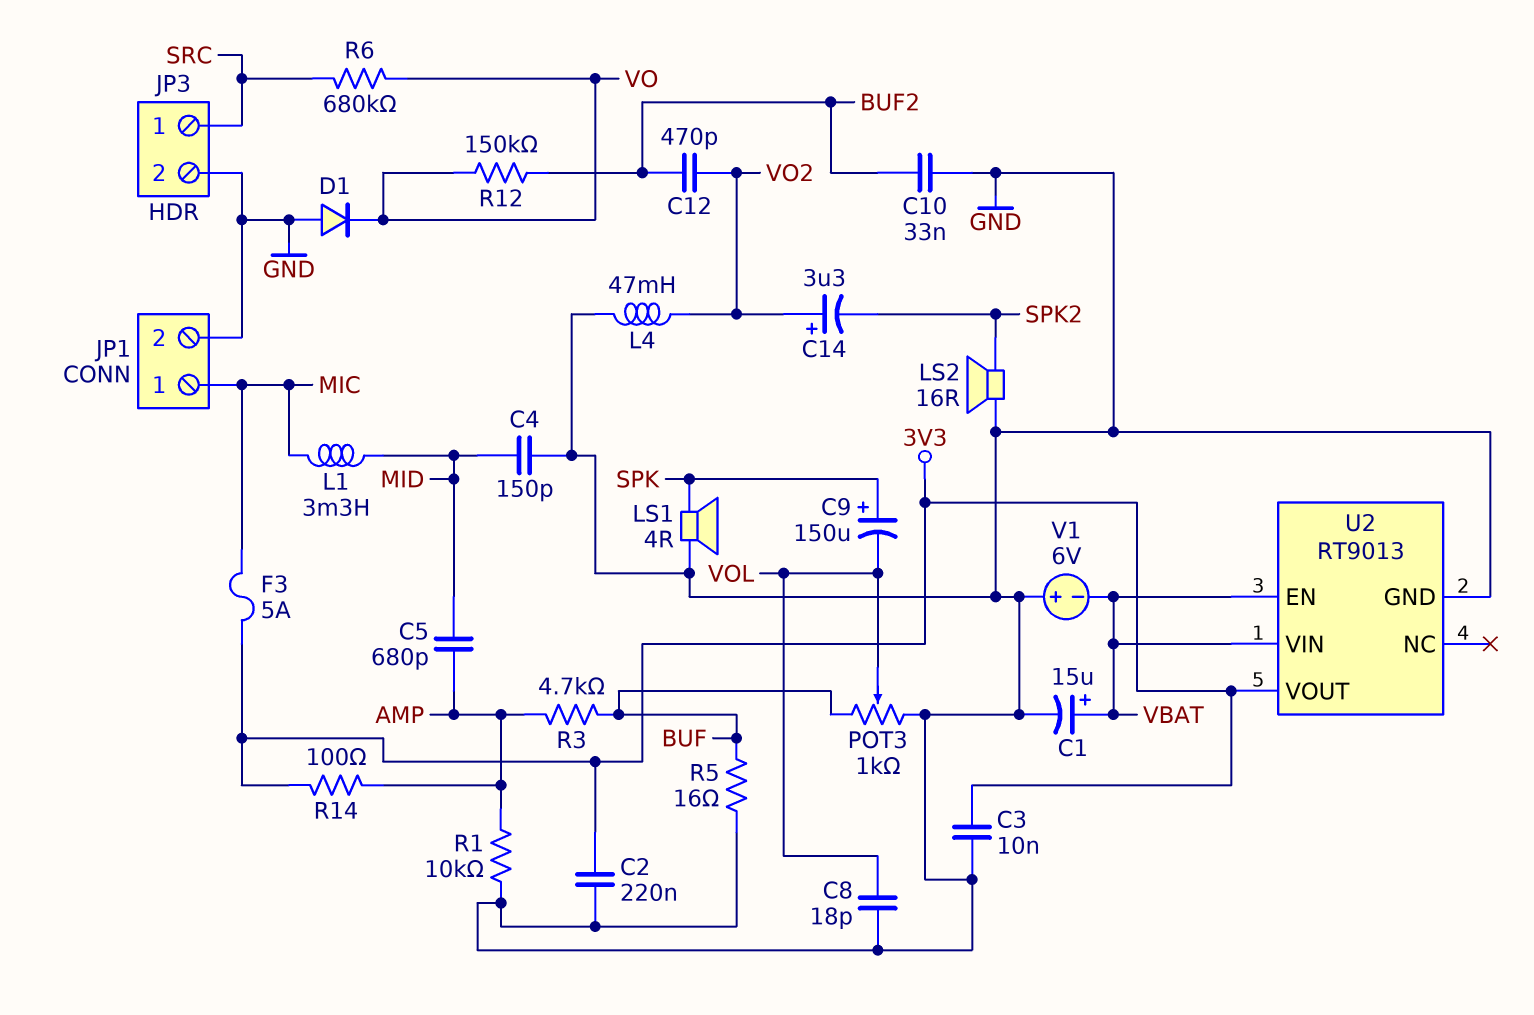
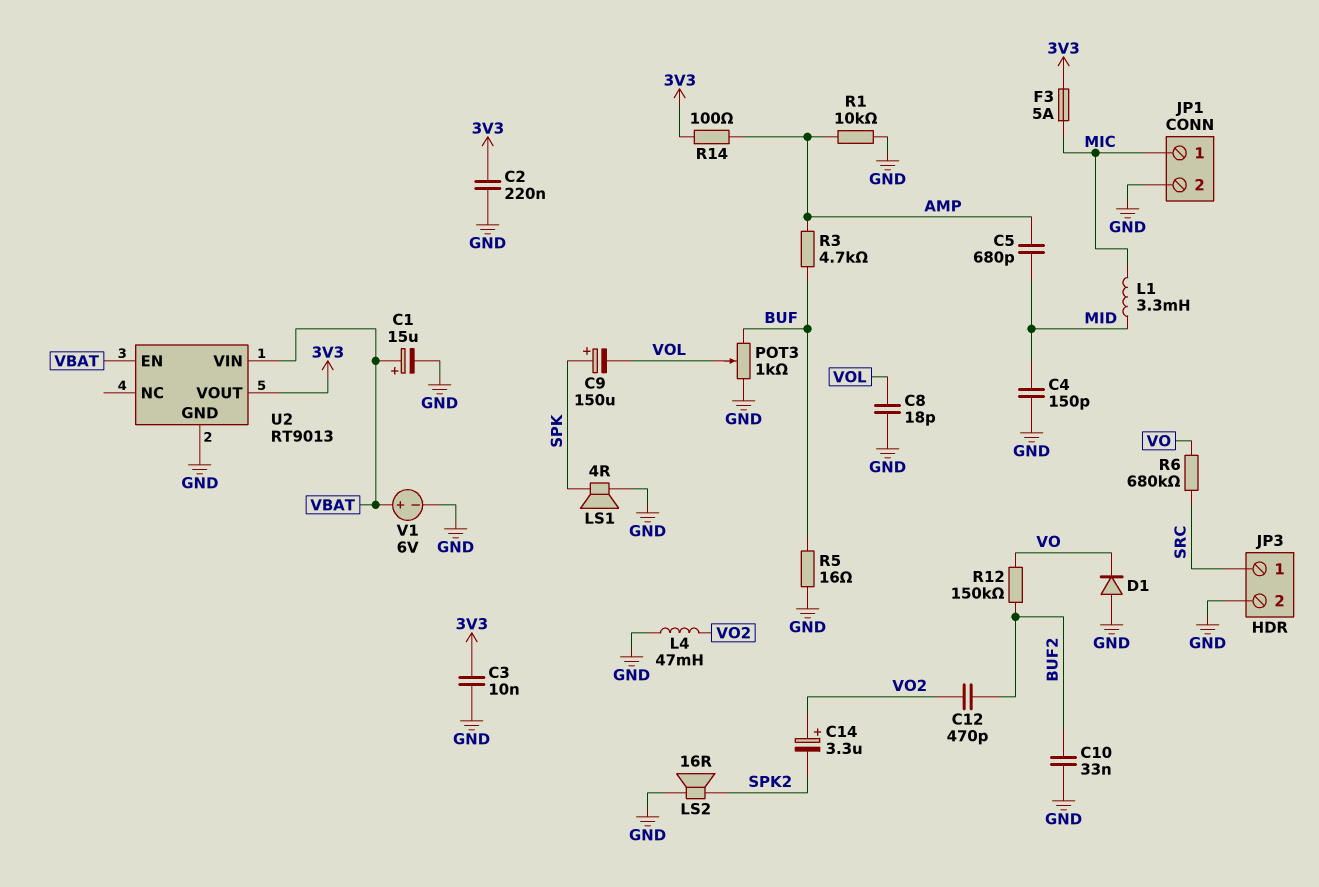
V1: 6V (plus GND, minus VBAT) -> 6V (plus VBAT, minus GND)

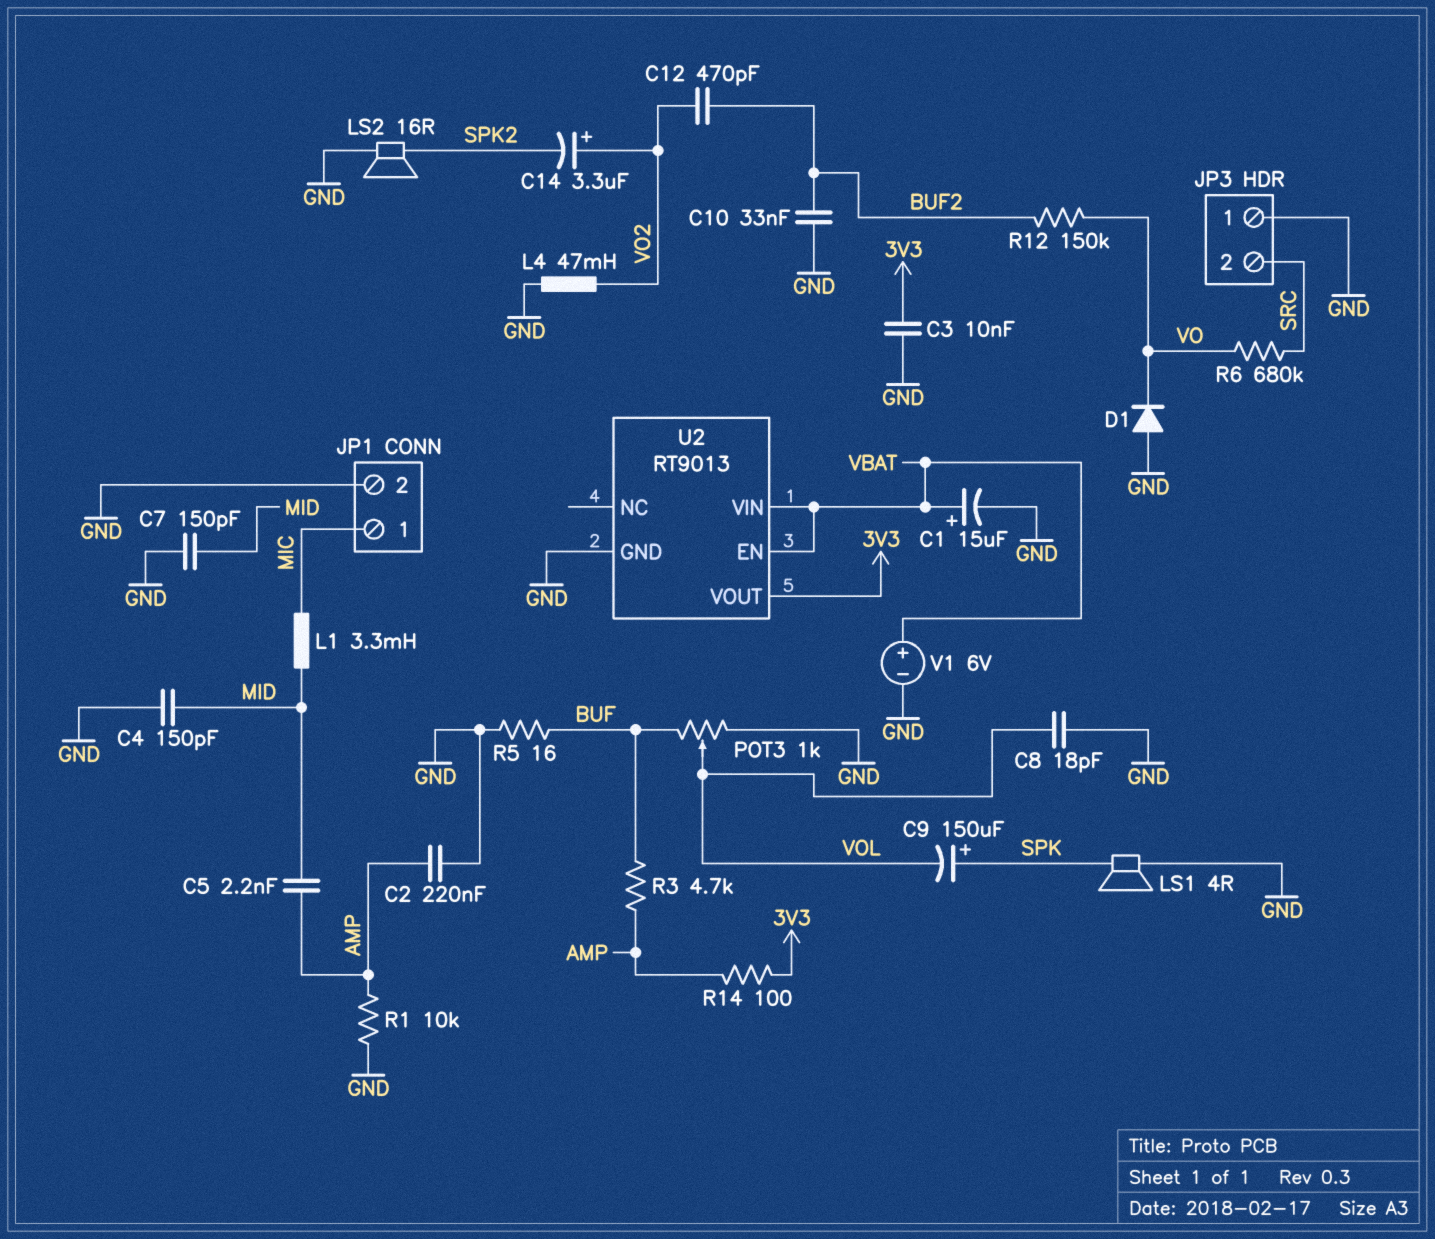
C2: 220nF (3V3, GND) -> 220nF (AMP, GND)
C5: 680pF (AMP, MID) -> 2.2nF (AMP, MID)
C7: none -> 150pF (GND, MID)
F3: 5A (3V3, MIC) -> none
JP3 pin 1: SRC -> GND
JP3 pin 2: GND -> SRC

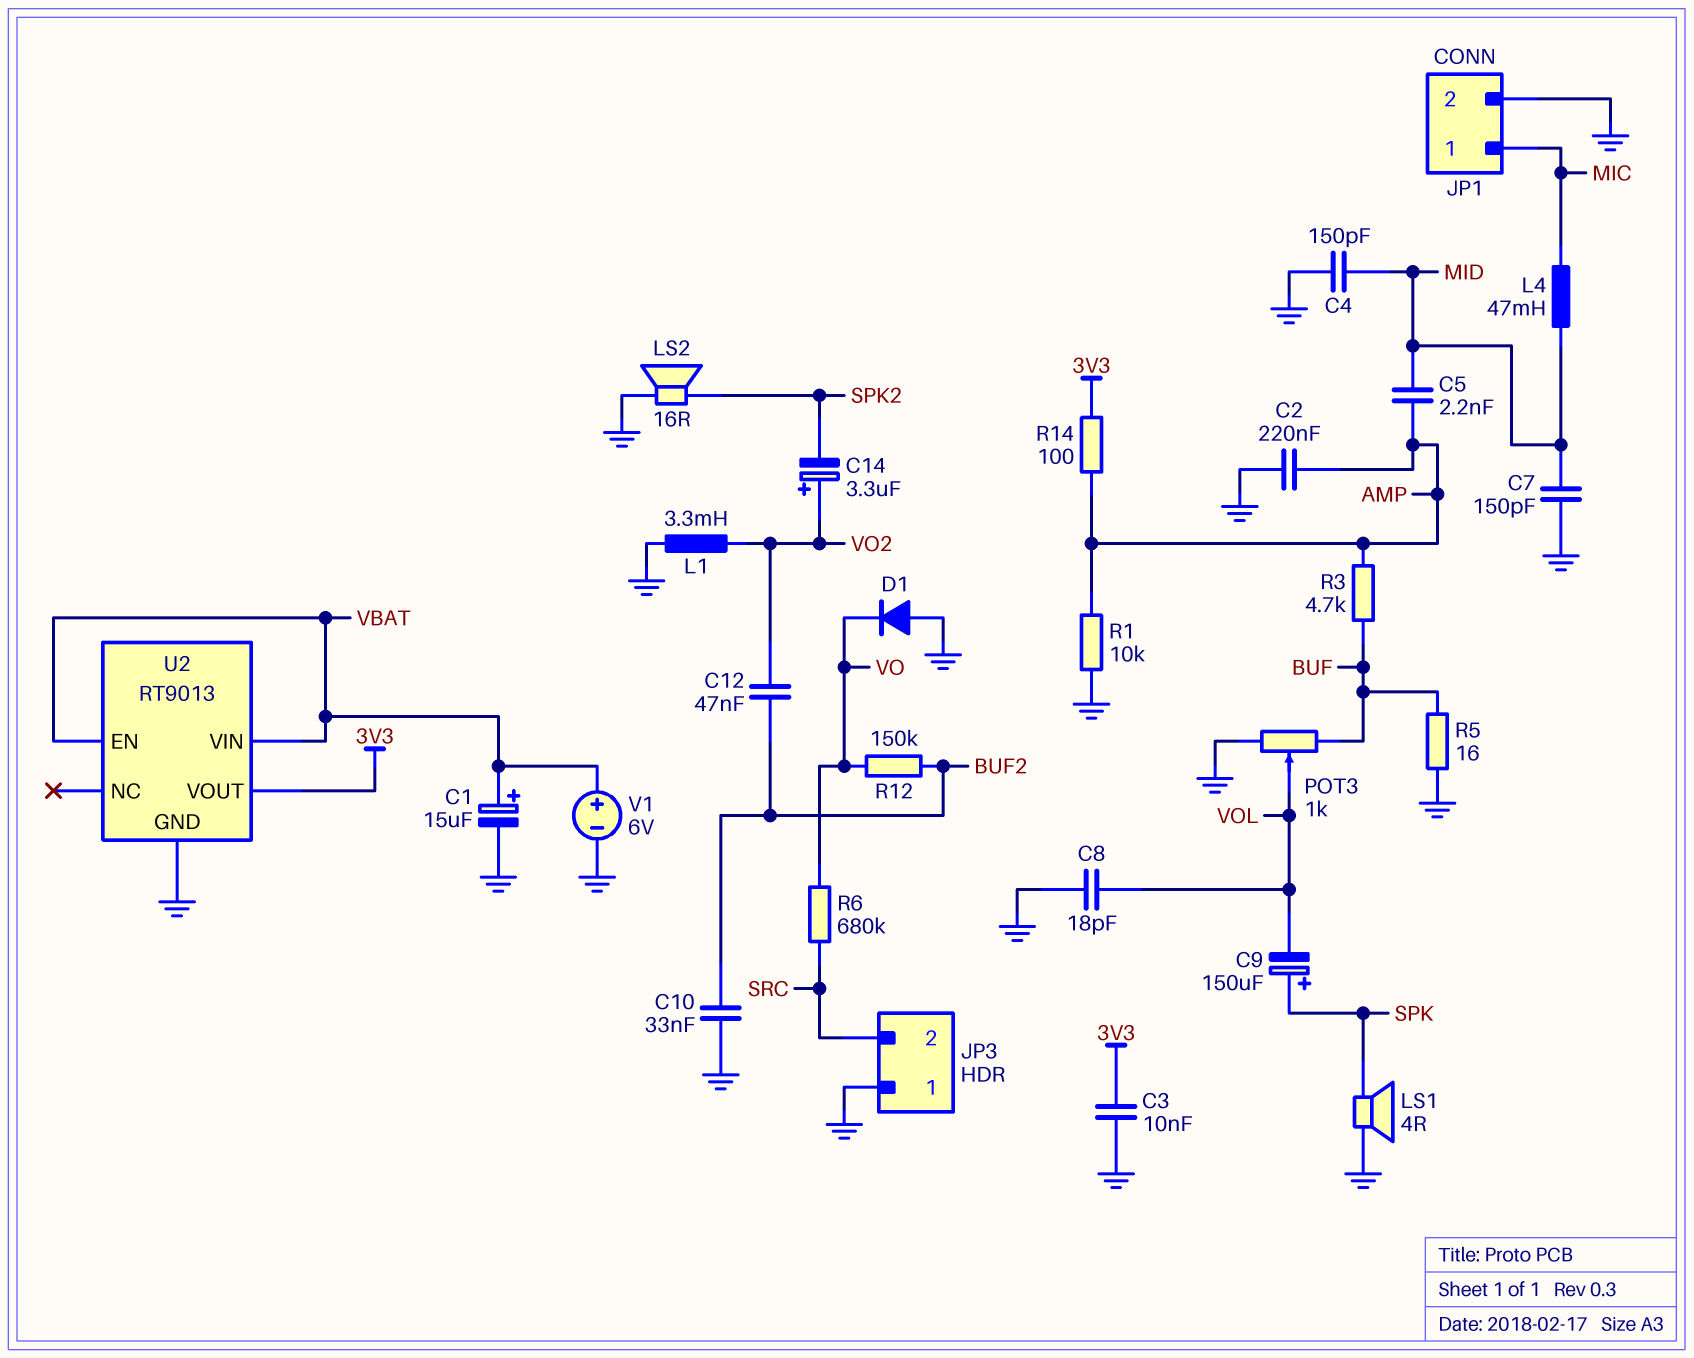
C12: 470pF (BUF2, VO2) -> 47nF (BUF2, VO2)
L1: 3.3mH (MIC, MID) -> 3.3mH (GND, VO2)
L4: 47mH (GND, VO2) -> 47mH (MIC, MID)

